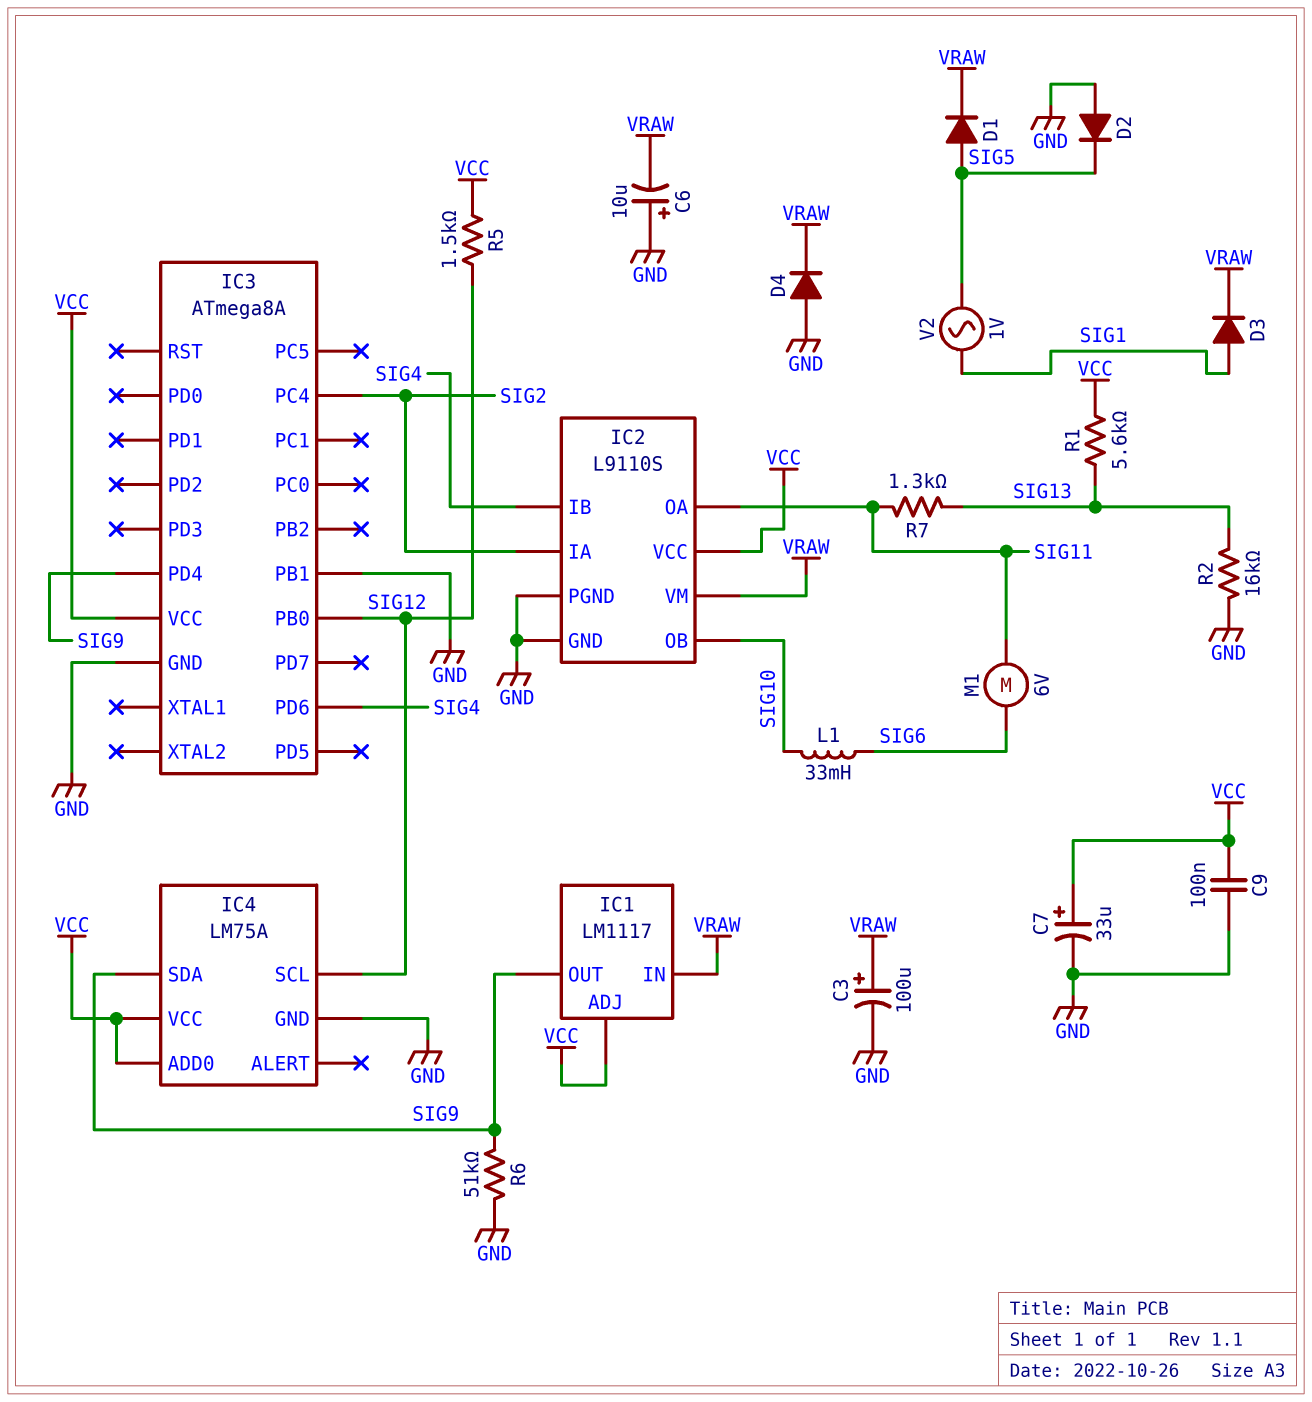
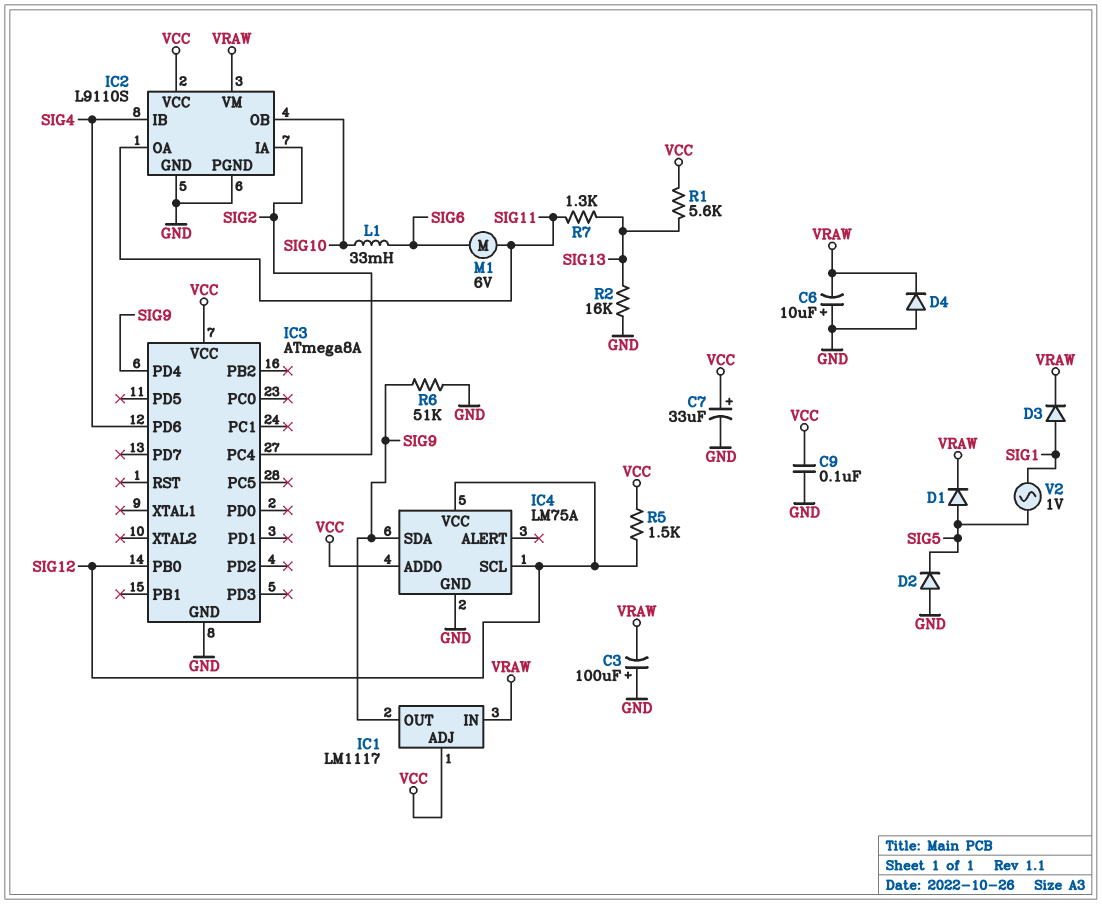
C3: 100uF (plus VRAW, minus GND) -> 100uF (plus GND, minus VRAW)
IC3 pin PB1: GND -> none
IC4 pin VCC: VCC -> SIG12

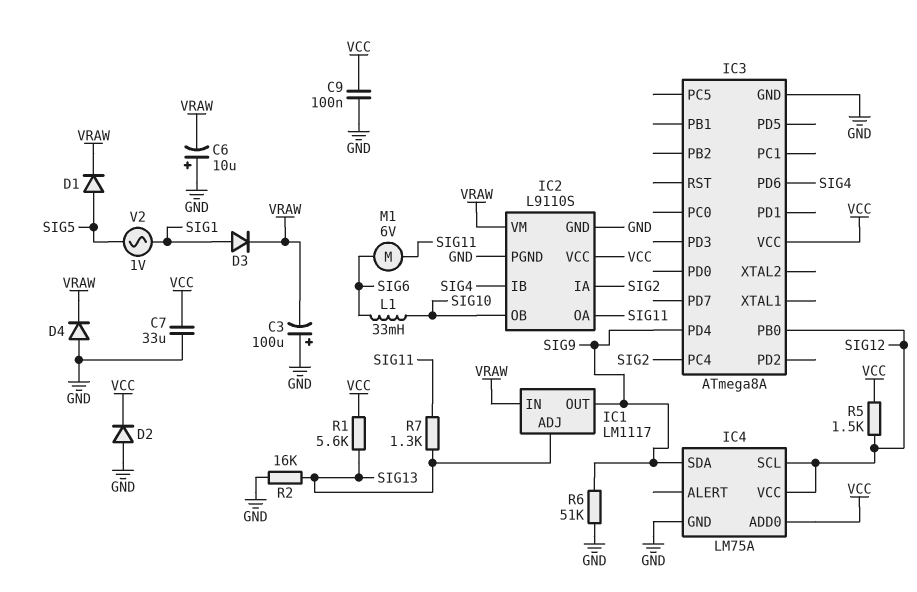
C7: 33uF (plus VCC, minus GND) -> 33uF (GND, VCC)
D2: diode (A GND, K SIG5) -> diode (A GND, K VCC)
IC1 pin ADJ: VCC -> SIG13

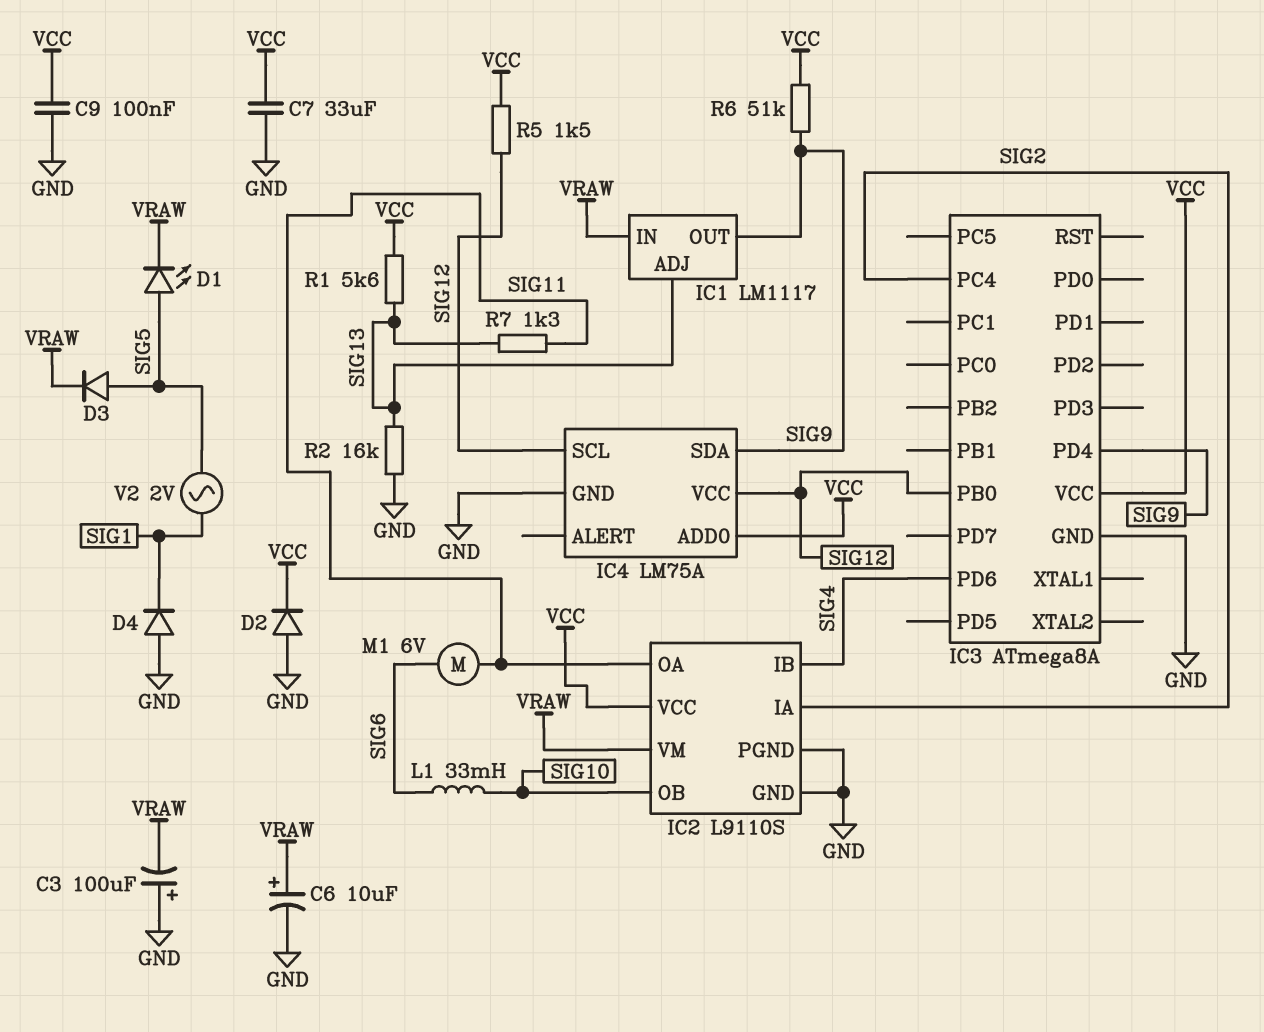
C6: 10uF (plus GND, minus VRAW) -> 10uF (plus VRAW, minus GND)
D1: diode (A SIG5, K VRAW) -> LED (A SIG5, K VRAW)
D3: diode (A SIG1, K VRAW) -> diode (A SIG5, K VRAW)
D4: diode (A GND, K VRAW) -> diode (A GND, K SIG1)
R6: 51k (GND, SIG9) -> 51k (SIG9, VCC)
V2: AC 1V (SIG1, SIG5) -> AC 2V (SIG1, SIG5)

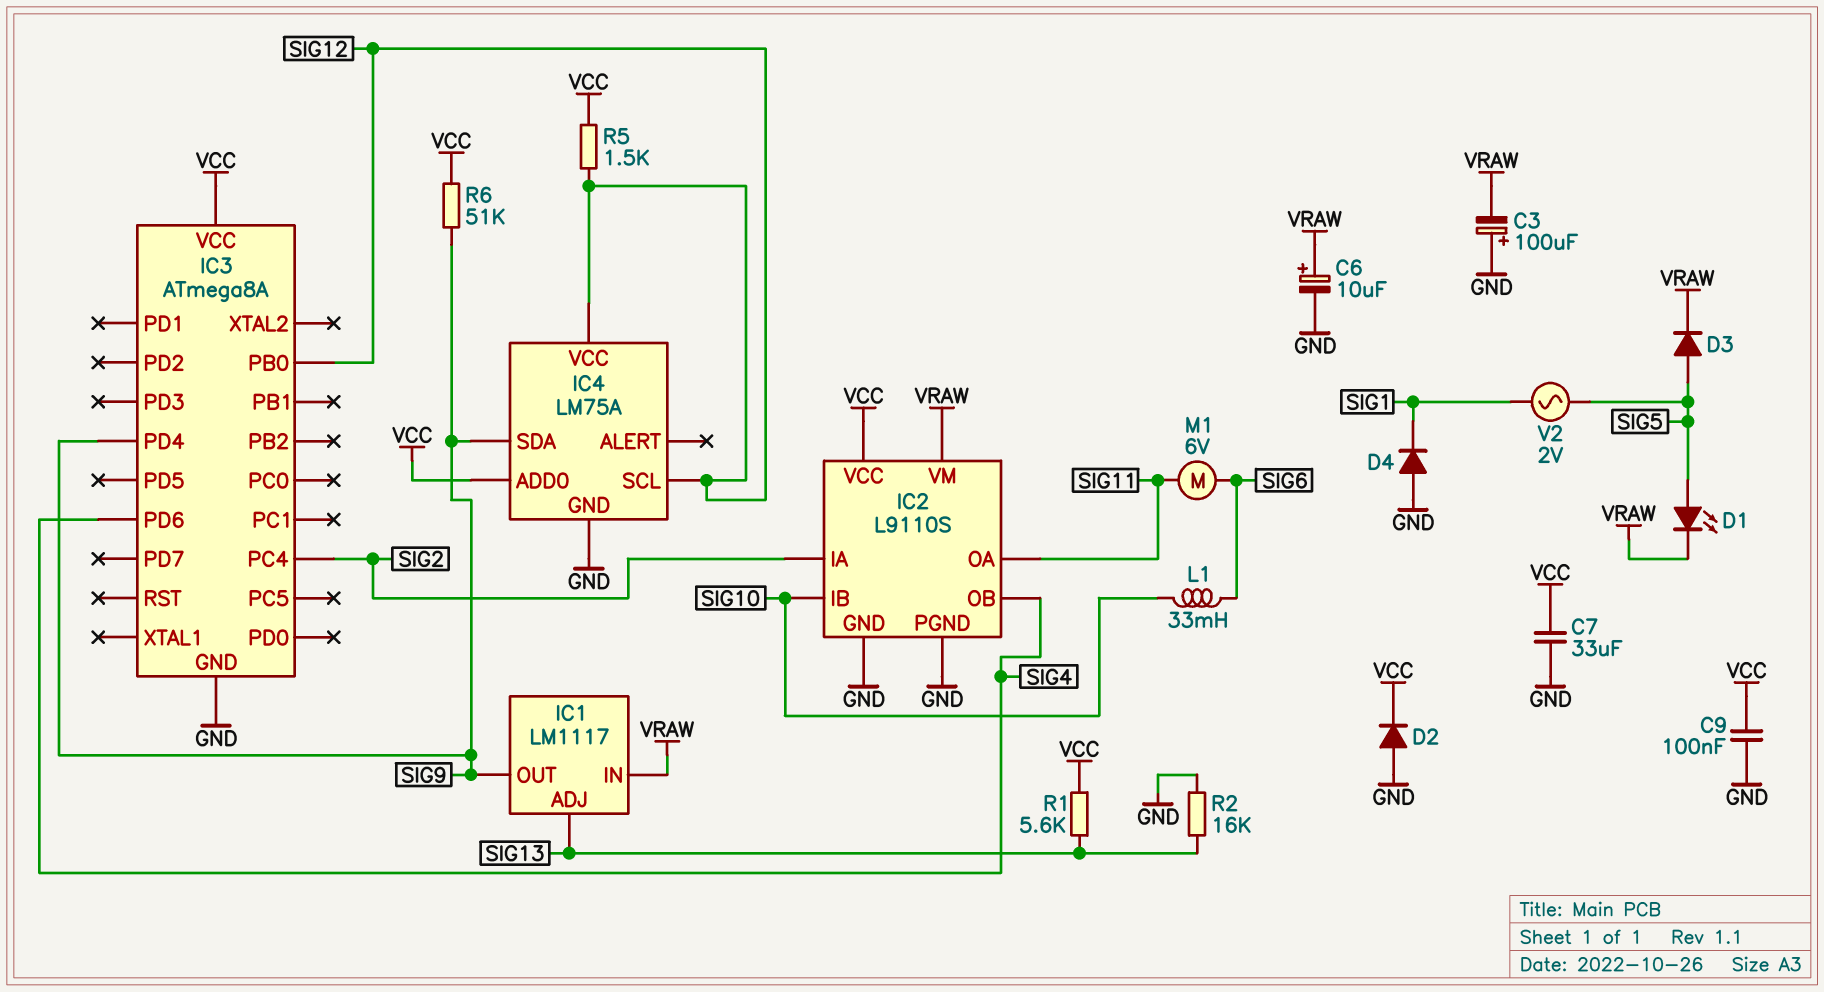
IC2 pin IB: SIG4 -> SIG10
IC2 pin OB: SIG10 -> SIG4
R7: 1.3k (SIG11, SIG13) -> none

